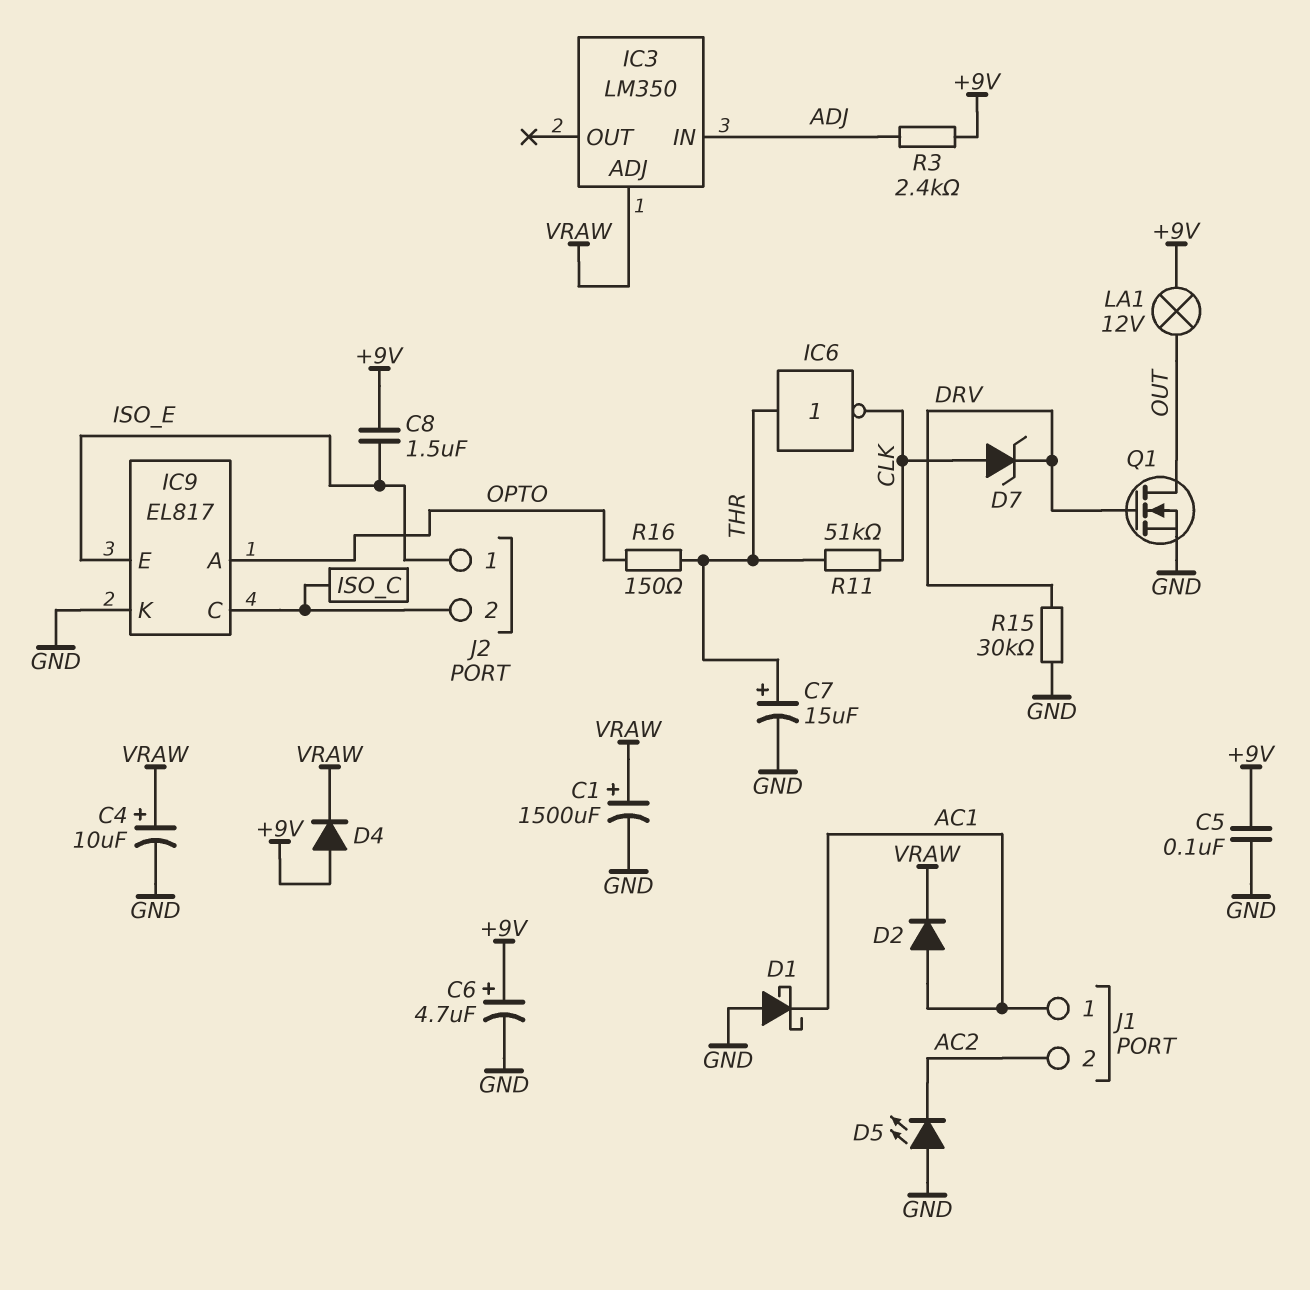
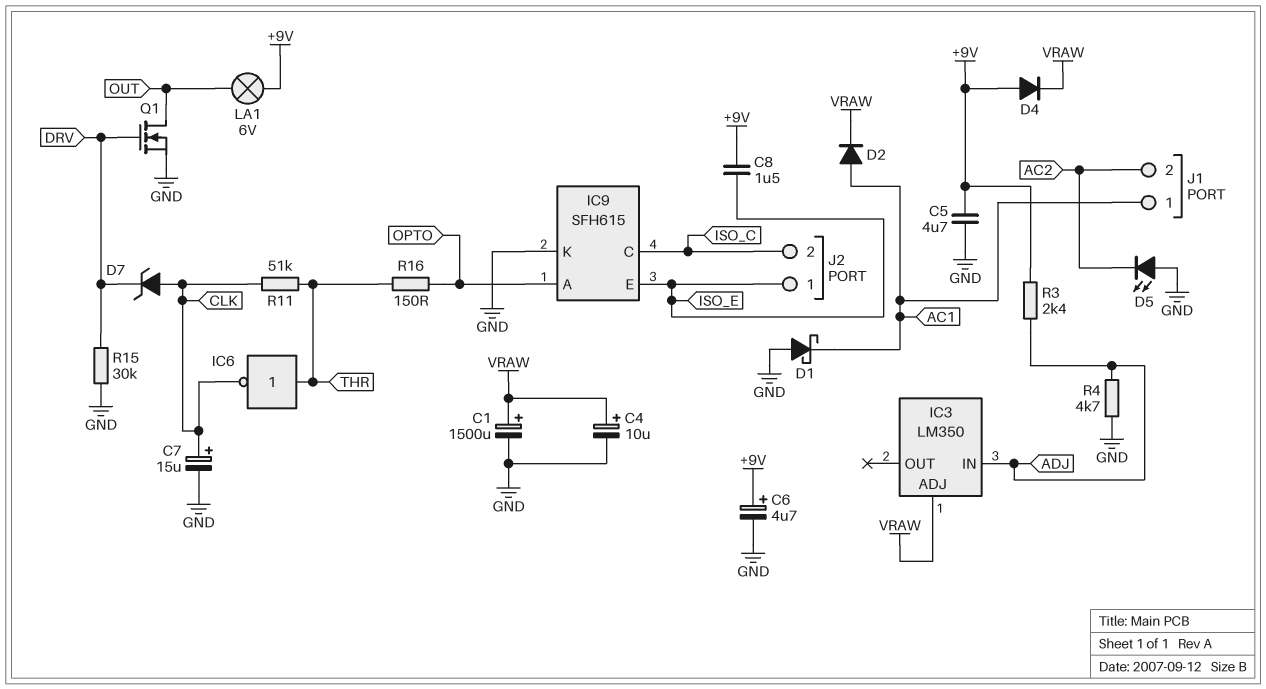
C5: 100nF (+9V, GND) -> 4.7uF (+9V, GND)
C7: 15uF (plus THR, minus GND) -> 15uF (plus CLK, minus GND)
IC9: EL817 -> SFH615
LA1: lamp 12V (+9V, OUT) -> lamp 6V (+9V, OUT)
R4: none -> 4.7k (ADJ, GND)

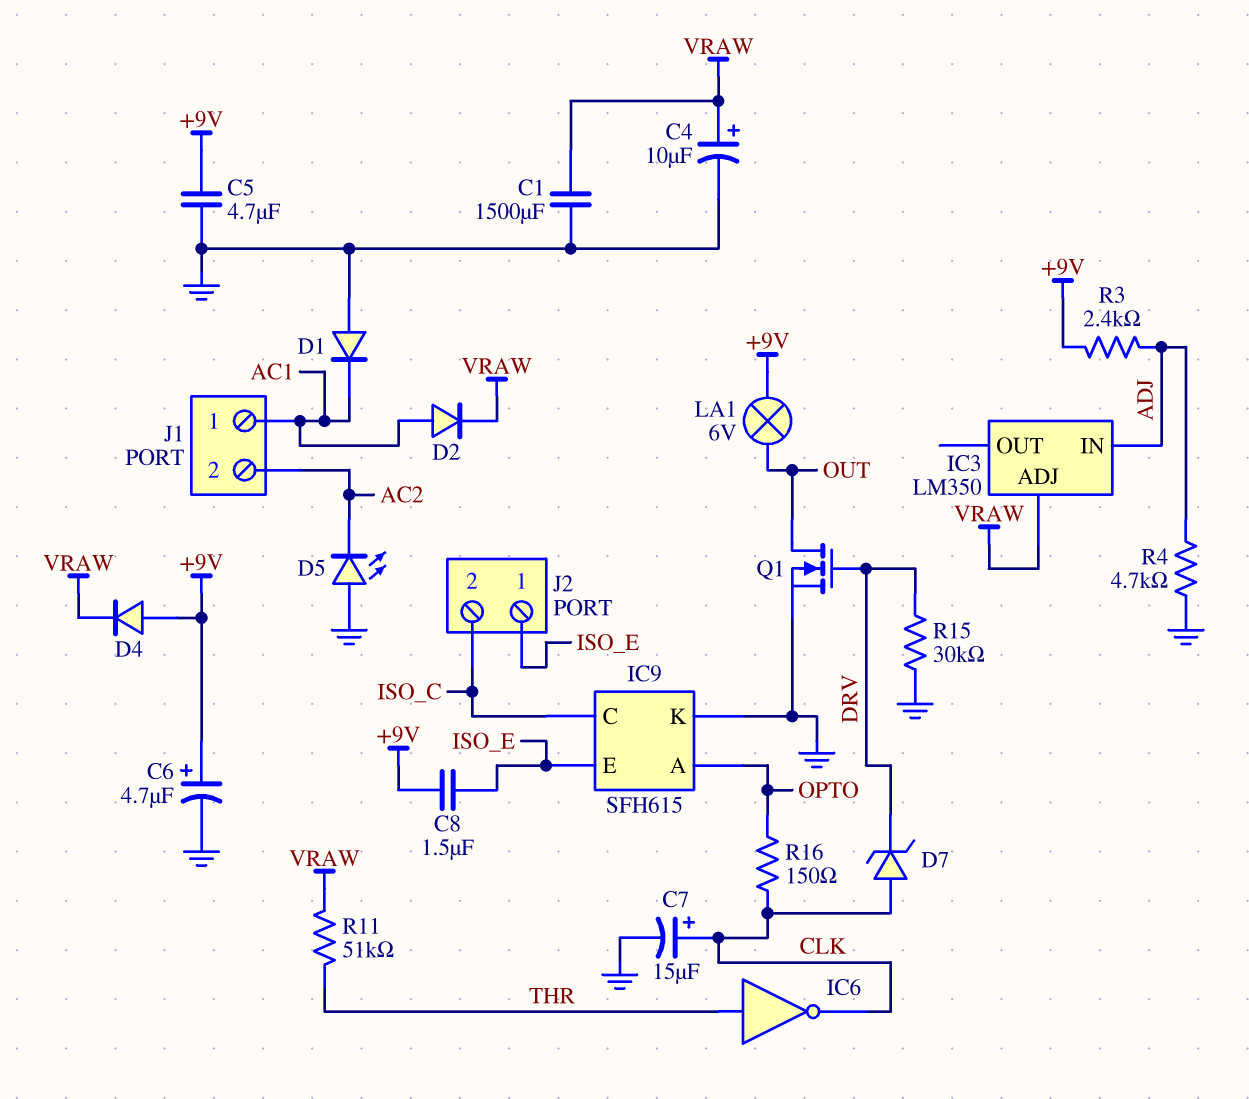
C1: 1500uF (plus VRAW, minus GND) -> 1500uF (GND, VRAW)
D1: schottky (A GND, K AC1) -> diode (A GND, K AC1)
R11: 51k (CLK, THR) -> 51k (THR, VRAW)
R16: 150 (OPTO, THR) -> 150 (CLK, OPTO)

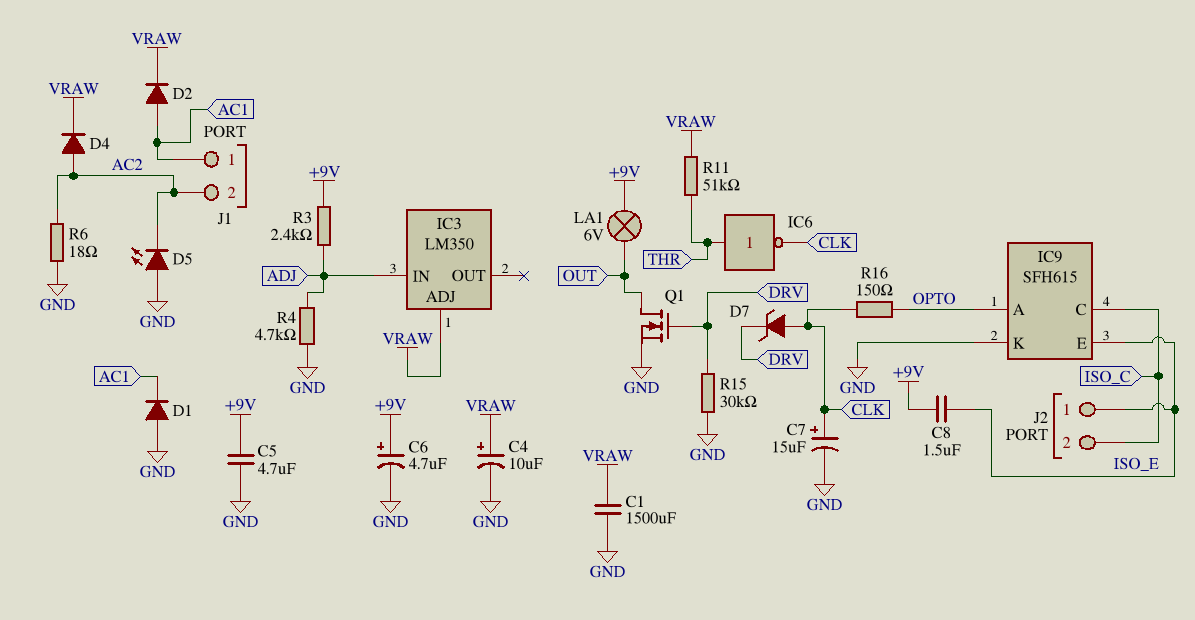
D4: diode (A +9V, K VRAW) -> diode (A AC2, K VRAW)
R6: none -> 18 (AC2, GND)

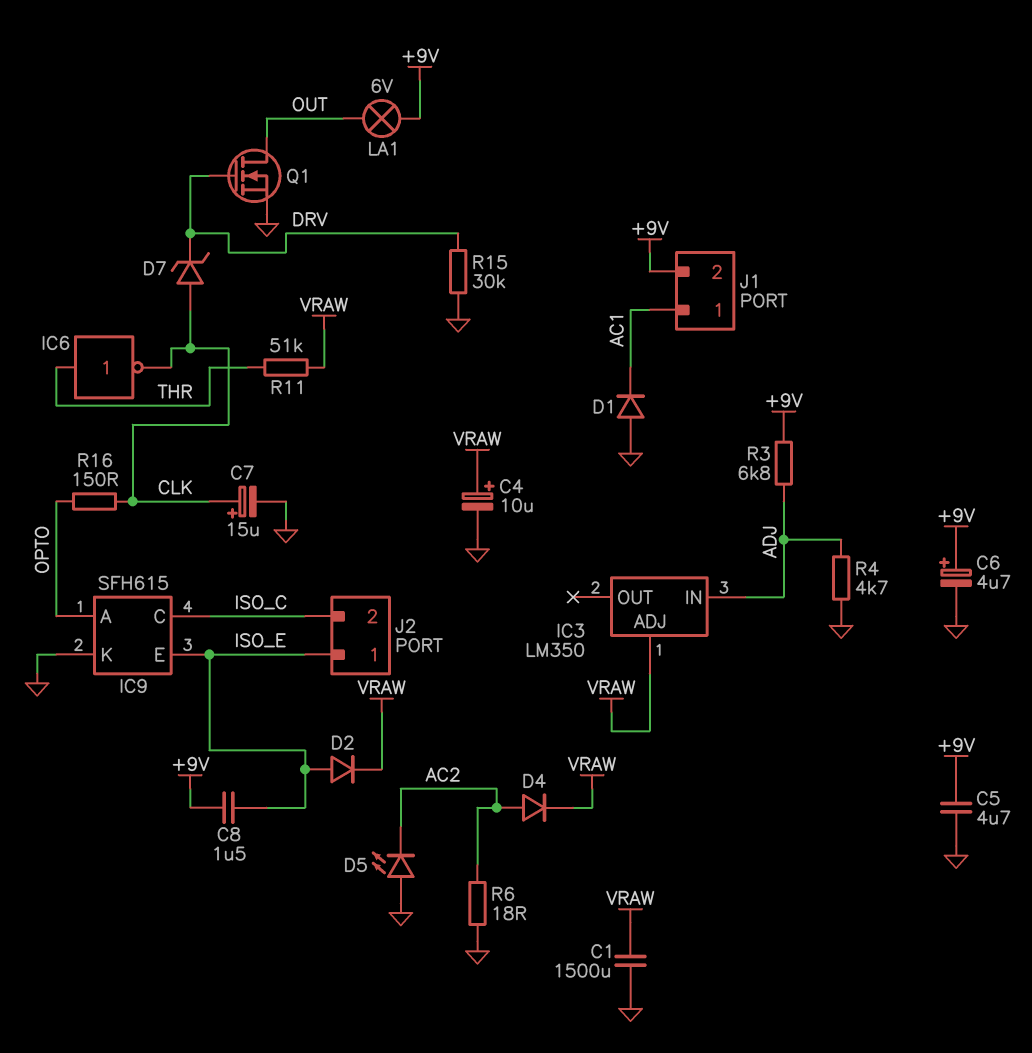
D2: diode (A AC1, K VRAW) -> diode (A ISO_E, K VRAW)
J1 pin 2: AC2 -> +9V
R3: 2.4k (+9V, ADJ) -> 6.8k (+9V, ADJ)

